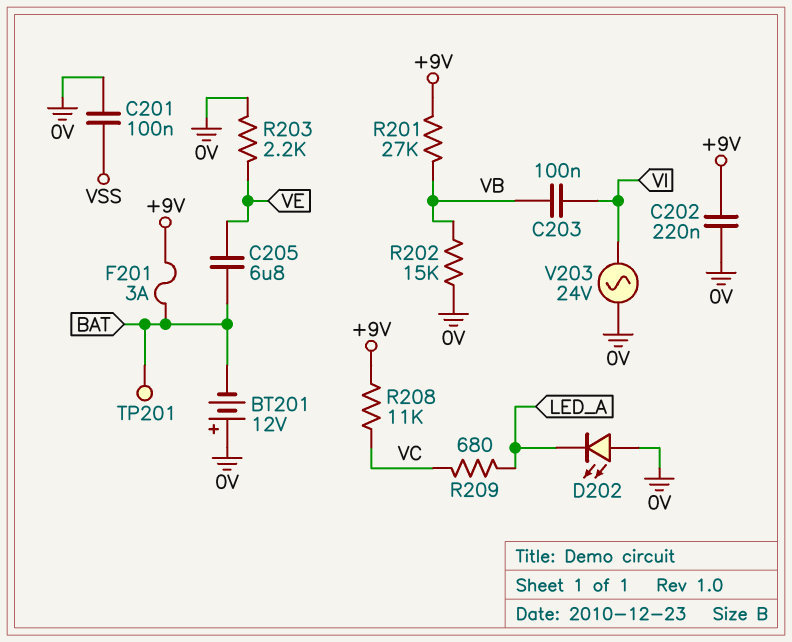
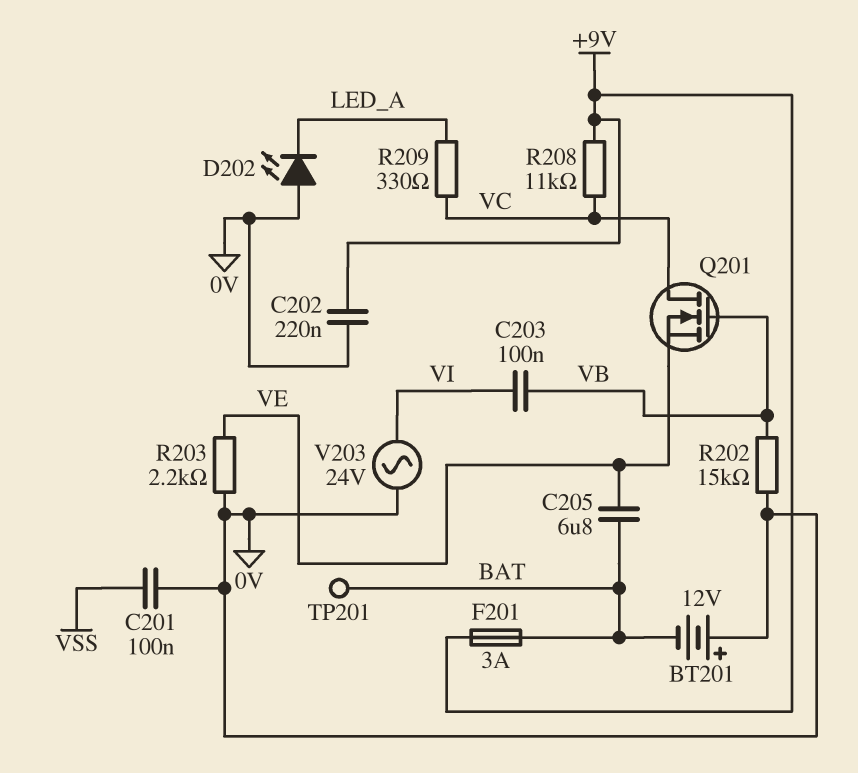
Q201: none -> NMOS (G VB, D VC, S VE)
R201: 27k (+9V, VB) -> none
R209: 680 (LED_A, VC) -> 330 (LED_A, VC)

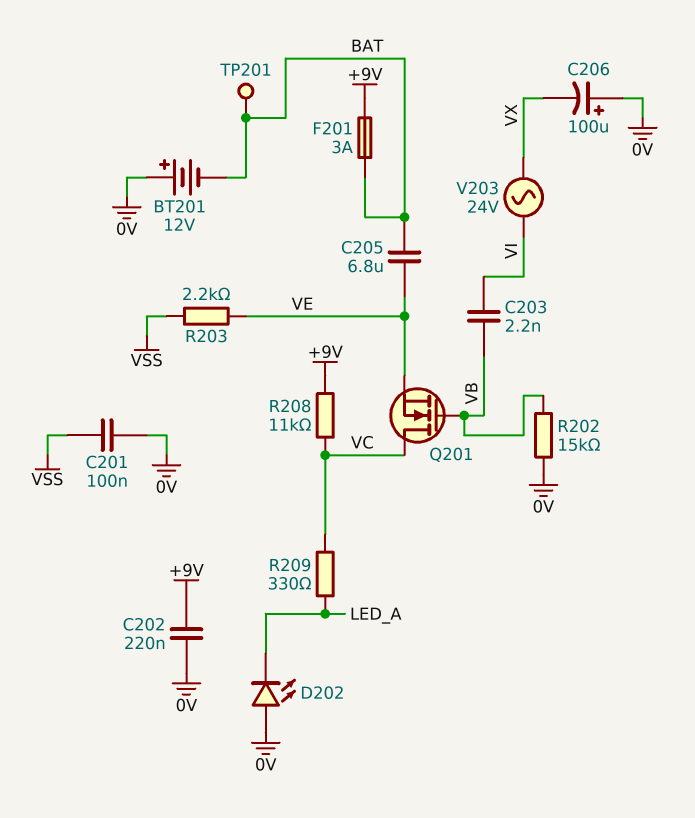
C203: 100nF (VB, VI) -> 2.2nF (VB, VI)
C206: none -> 100uF (plus 0V, minus VX)
R203: 2.2k (0V, VE) -> 2.2k (VE, VSS)
V203: AC 24V (0V, VI) -> AC 24V (VI, VX)

